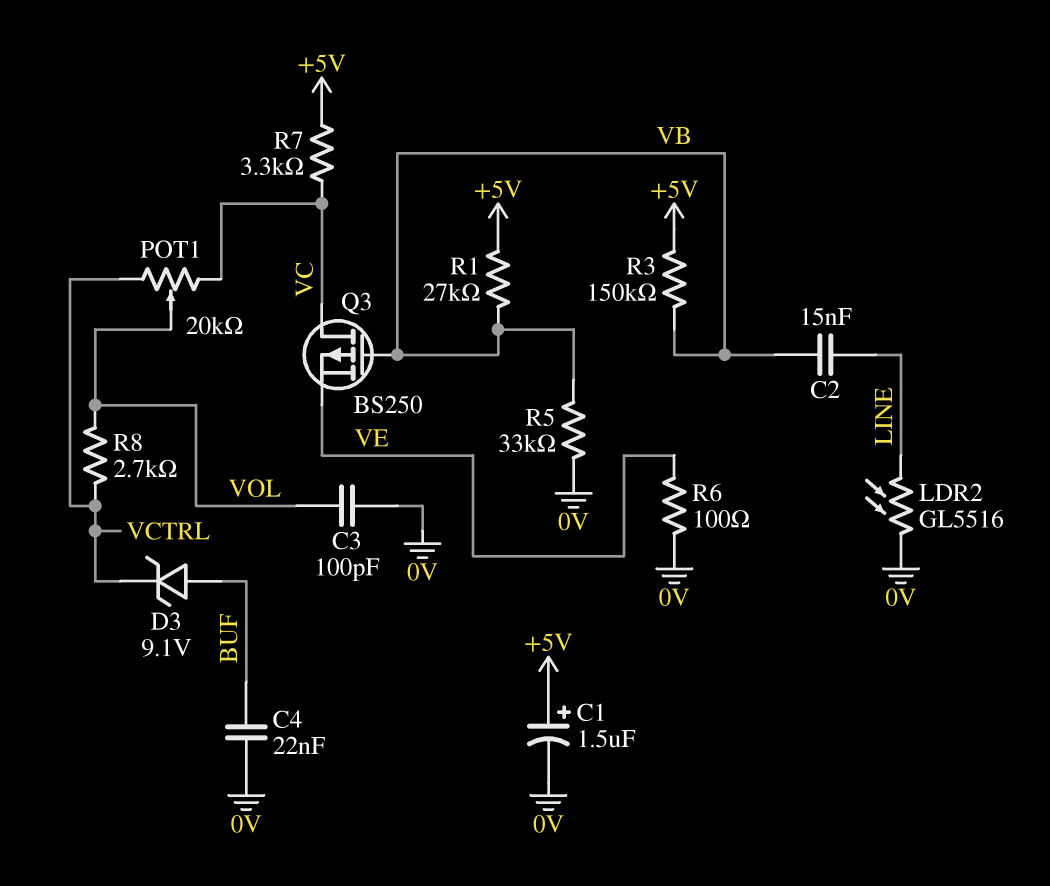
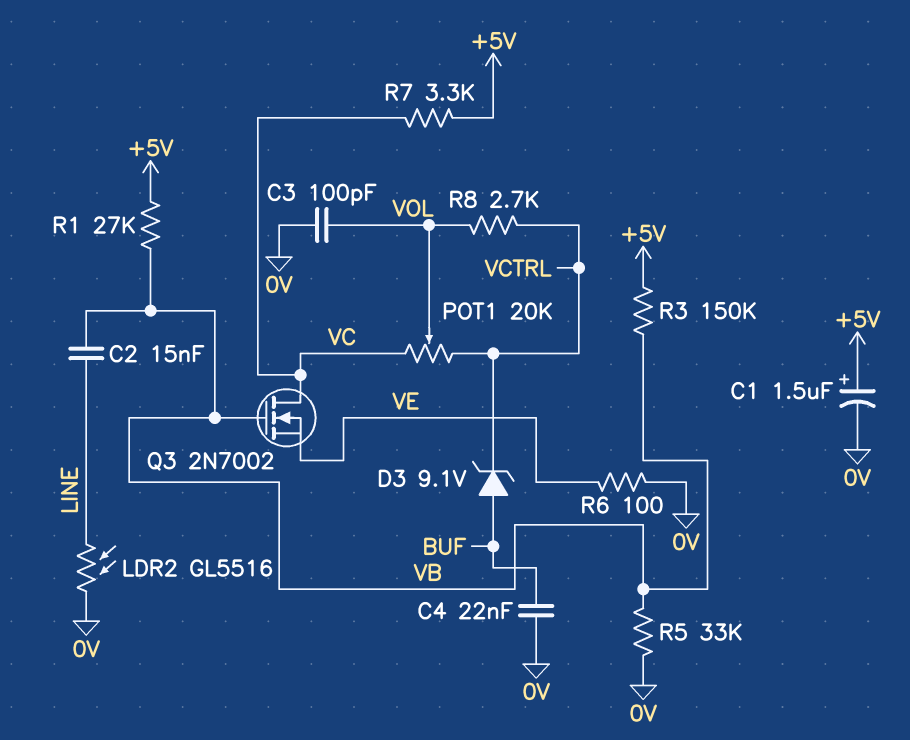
Q3: PMOS BS250 (G VB, D VC, S VE) -> NMOS 2N7002 (G VB, D VC, S VE)

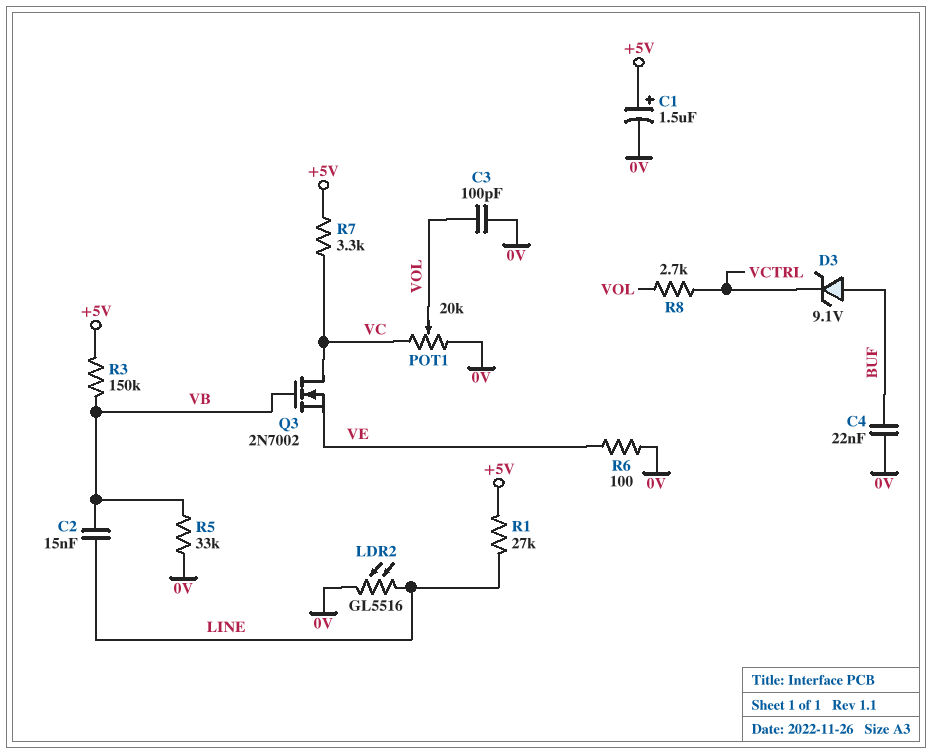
POT1: 20k (VC, VCTRL, wiper VOL) -> 20k (0V, VC, wiper VOL)
R1: 27k (+5V, VB) -> 27k (+5V, LINE)

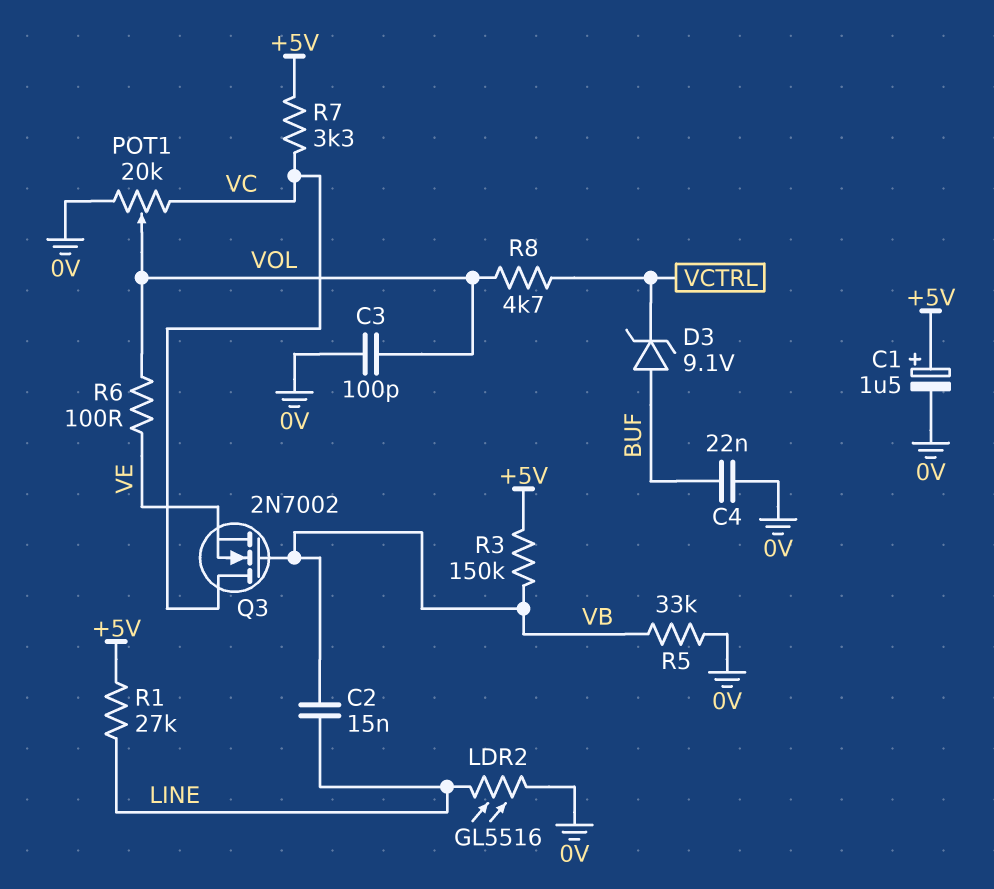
R6: 100 (0V, VE) -> 100 (VE, VOL)
R8: 2.7k (VCTRL, VOL) -> 4.7k (VCTRL, VOL)

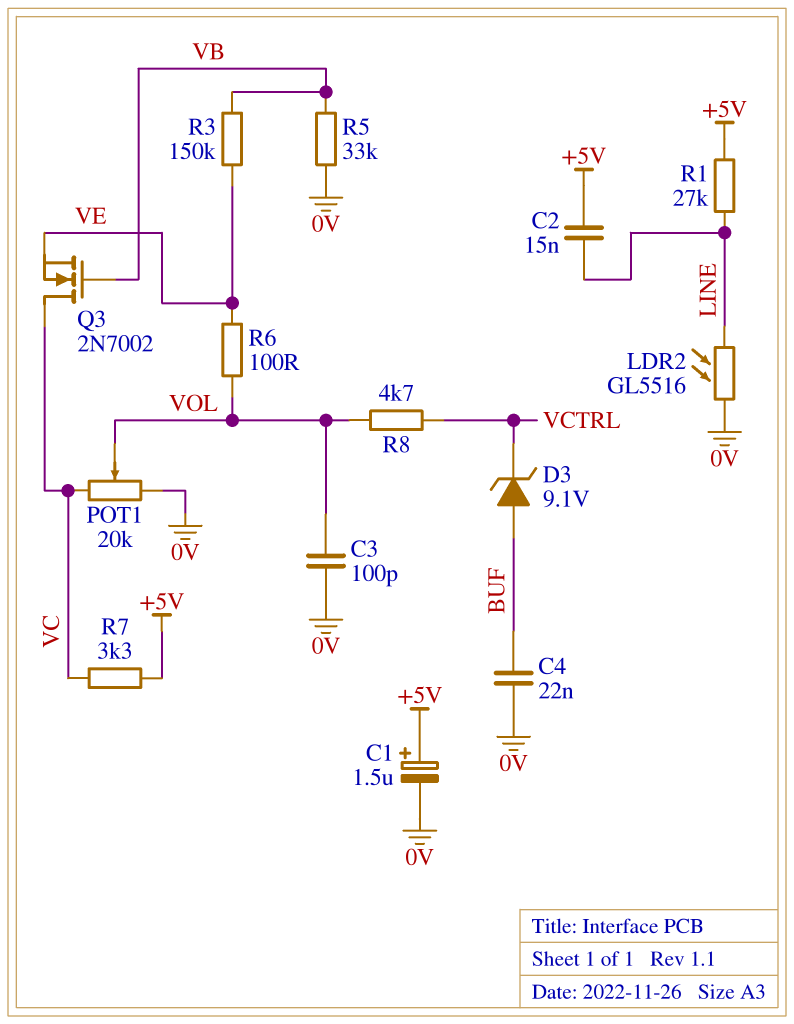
C2: 15nF (LINE, VB) -> 15nF (+5V, LINE)
R3: 150k (+5V, VB) -> 150k (VB, VE)

